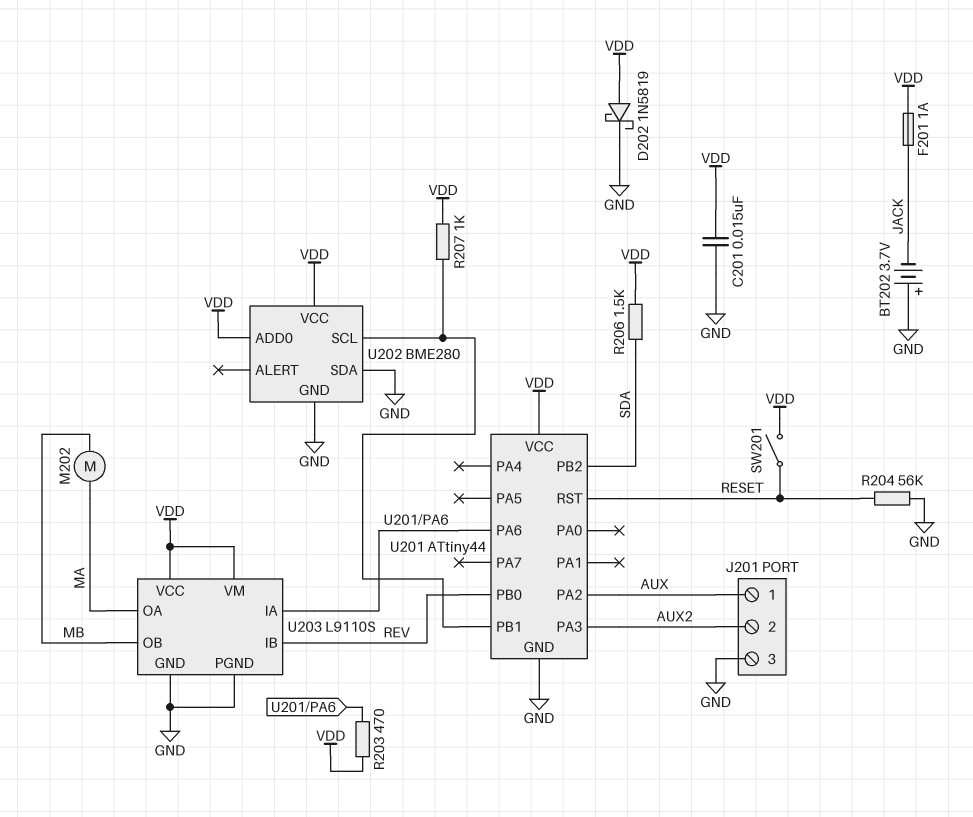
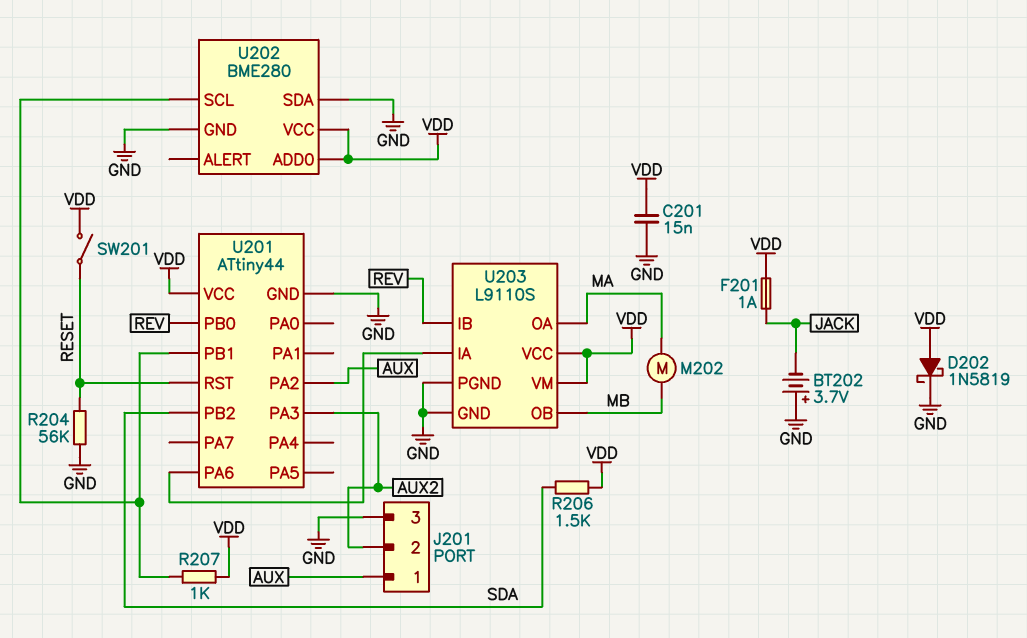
R203: 470 (U201/PA6, VDD) -> none

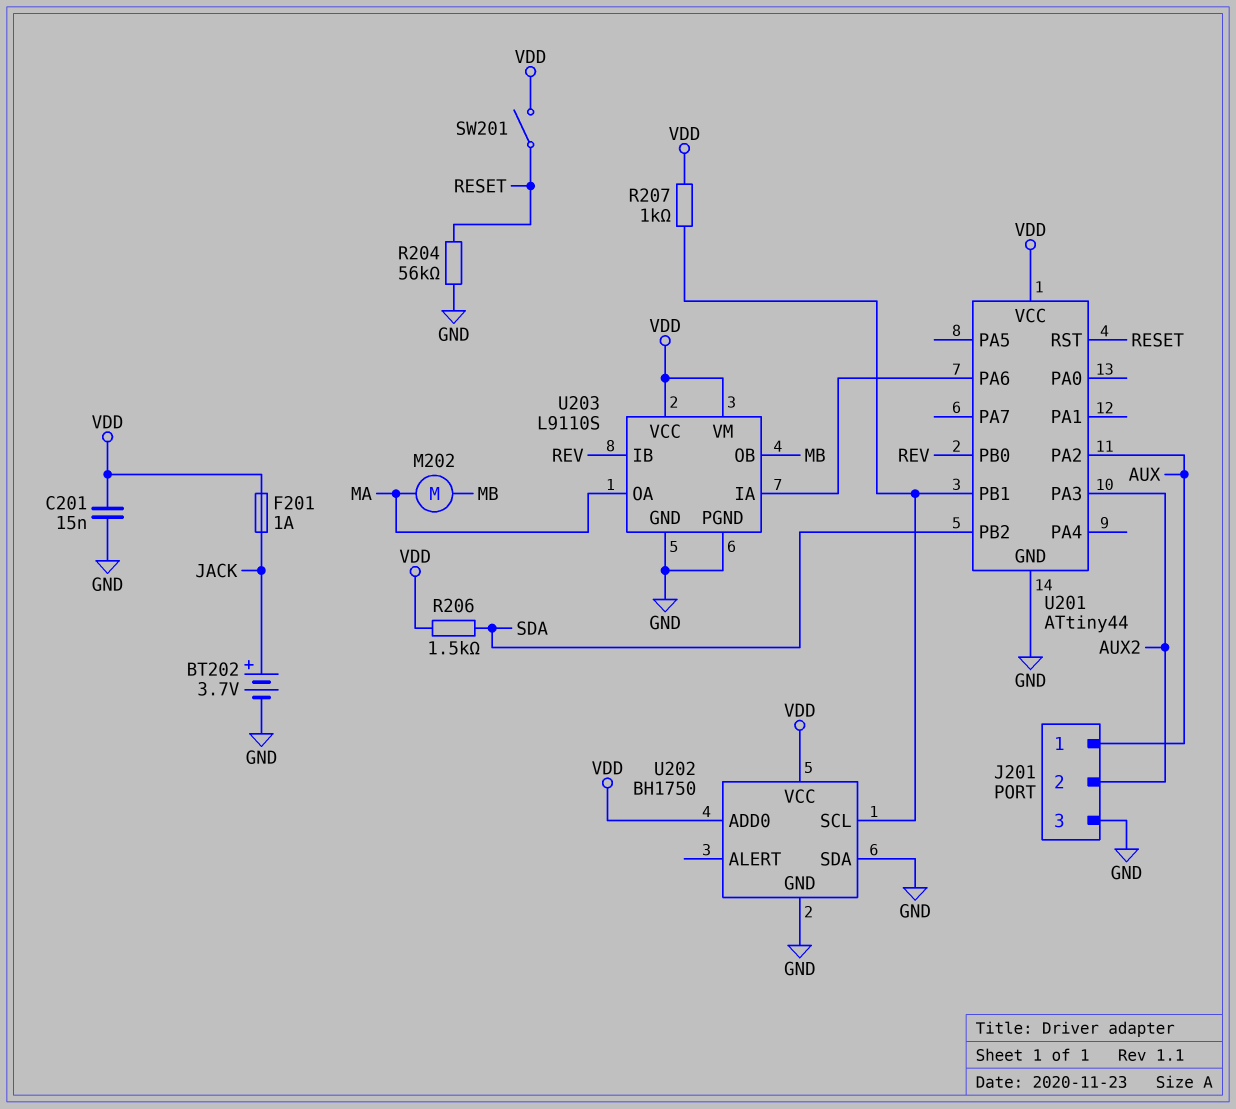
BT202: 3.7V (plus GND, minus JACK) -> 3.7V (plus JACK, minus GND)
D202: schottky 1N5819 (A VDD, K GND) -> none
U202: BME280 -> BH1750

